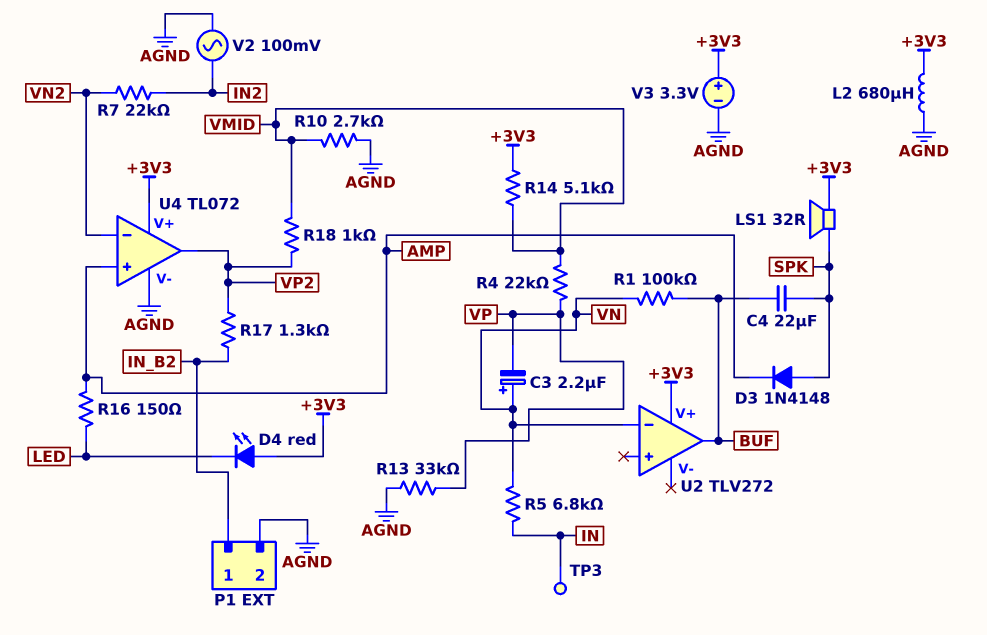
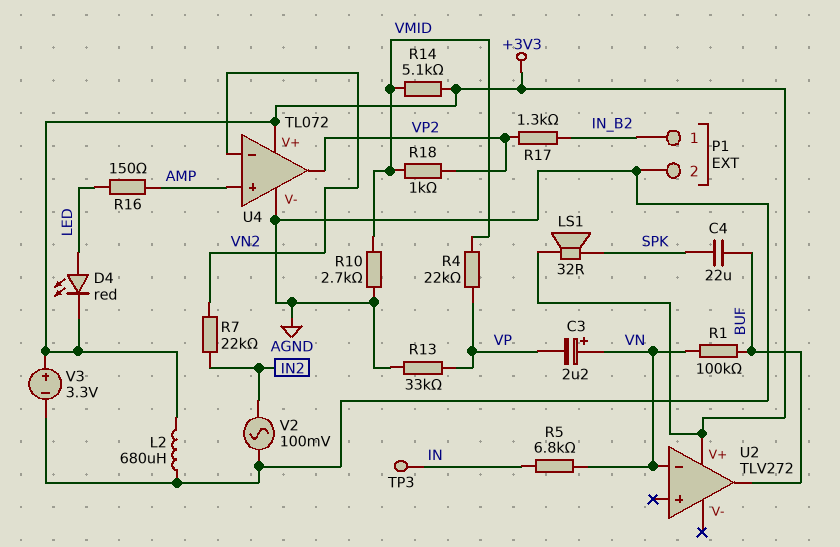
D3: diode 1N4148 (A SPK, K AMP) -> none
D4: LED red (A +3V3, K LED) -> LED red (A LED, K +3V3)

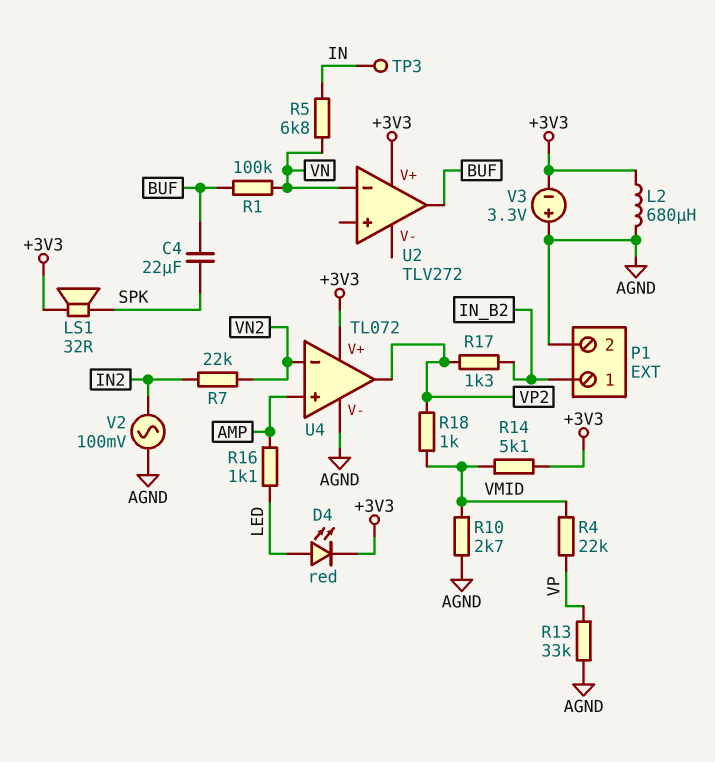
C3: 2.2uF (plus VN, minus VP) -> none
R16: 150 (AMP, LED) -> 1.1k (AMP, LED)
V3: 3.3V (plus +3V3, minus AGND) -> 3.3V (plus AGND, minus +3V3)

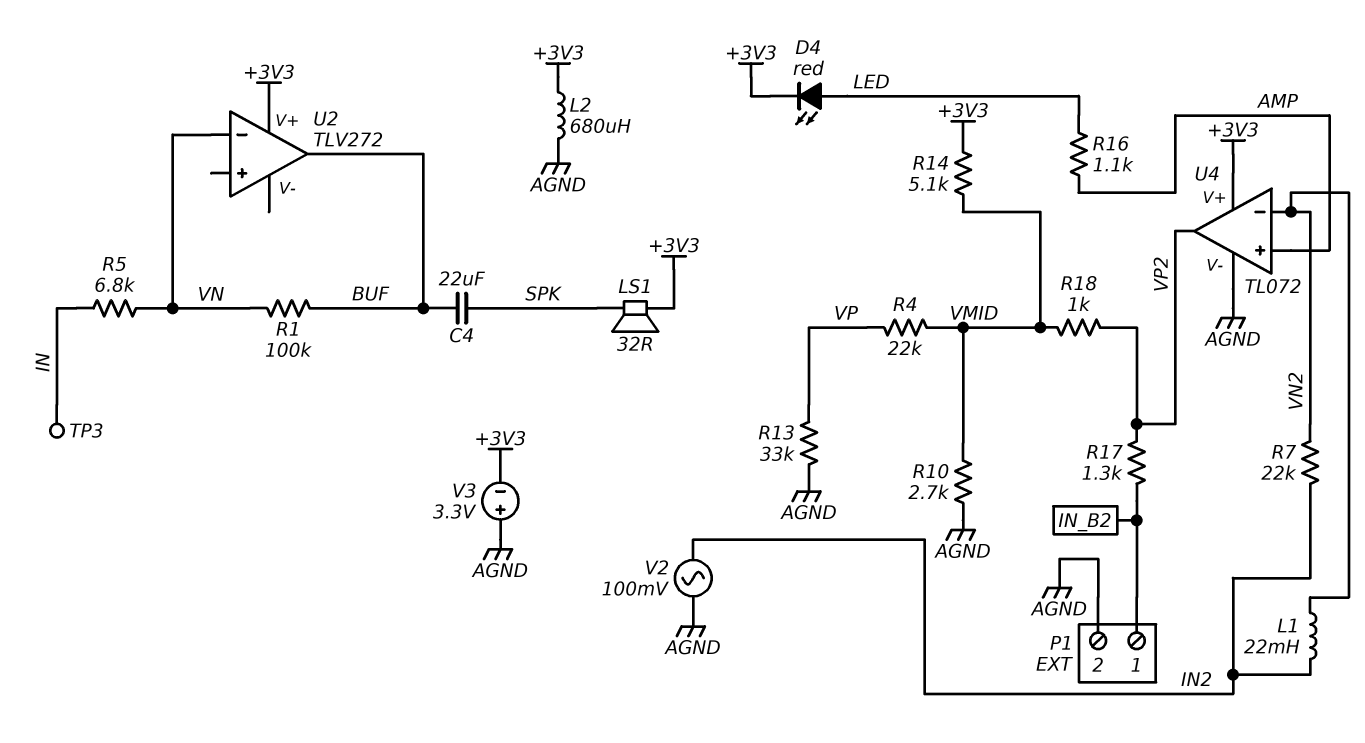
L1: none -> 22mH (IN2, VN2)

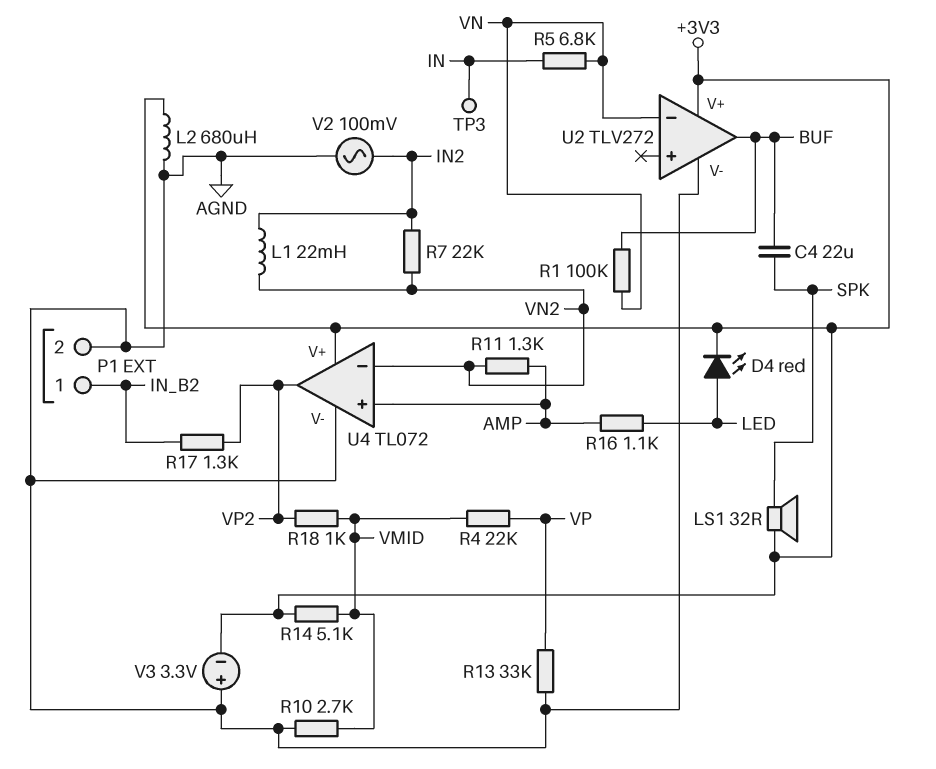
R11: none -> 1.3k (AMP, VN2)
U2 pin V-: none -> AGND

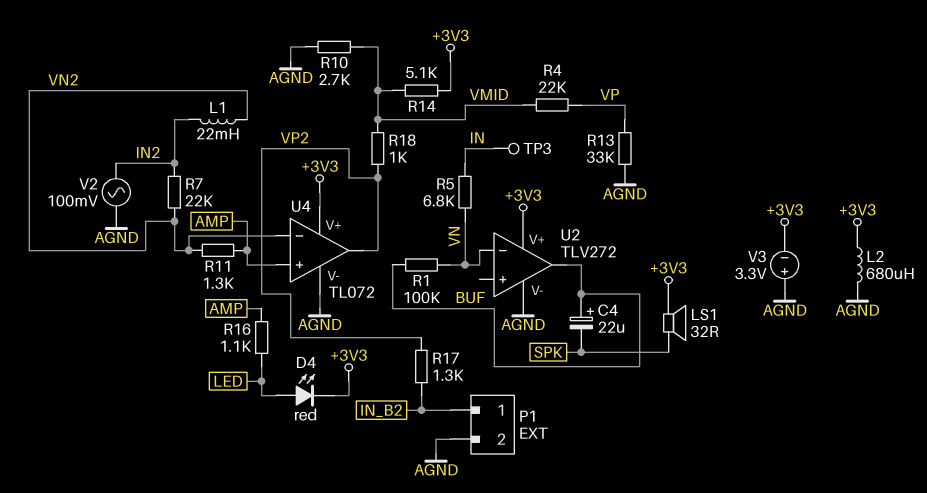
C4: 22uF (BUF, SPK) -> 22uF (plus BUF, minus SPK)

